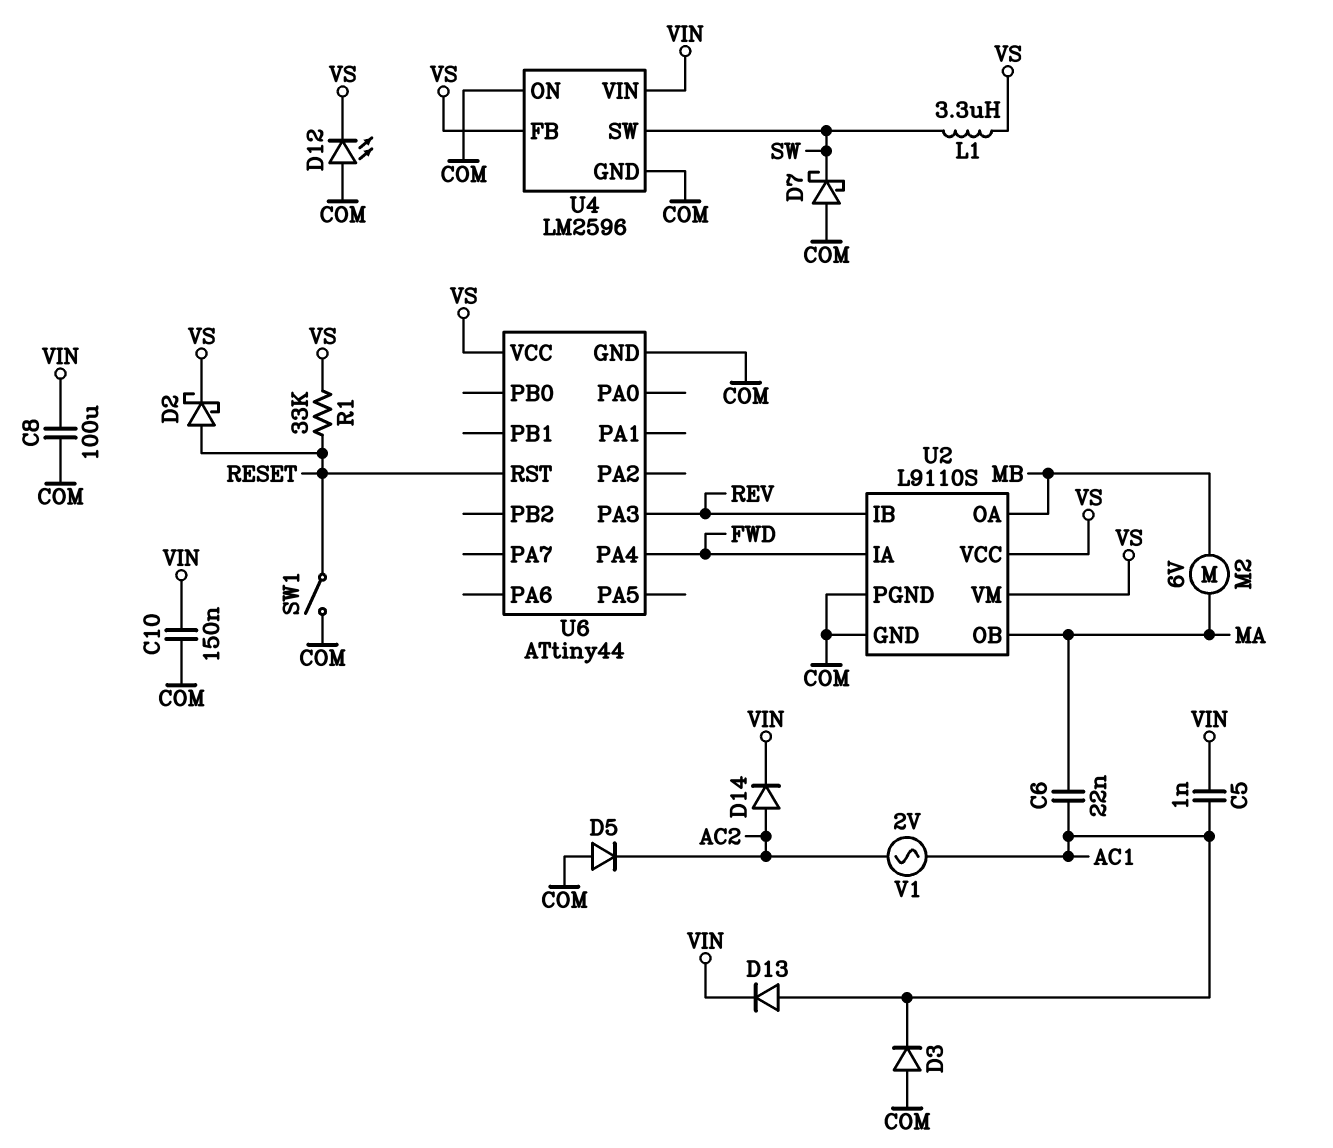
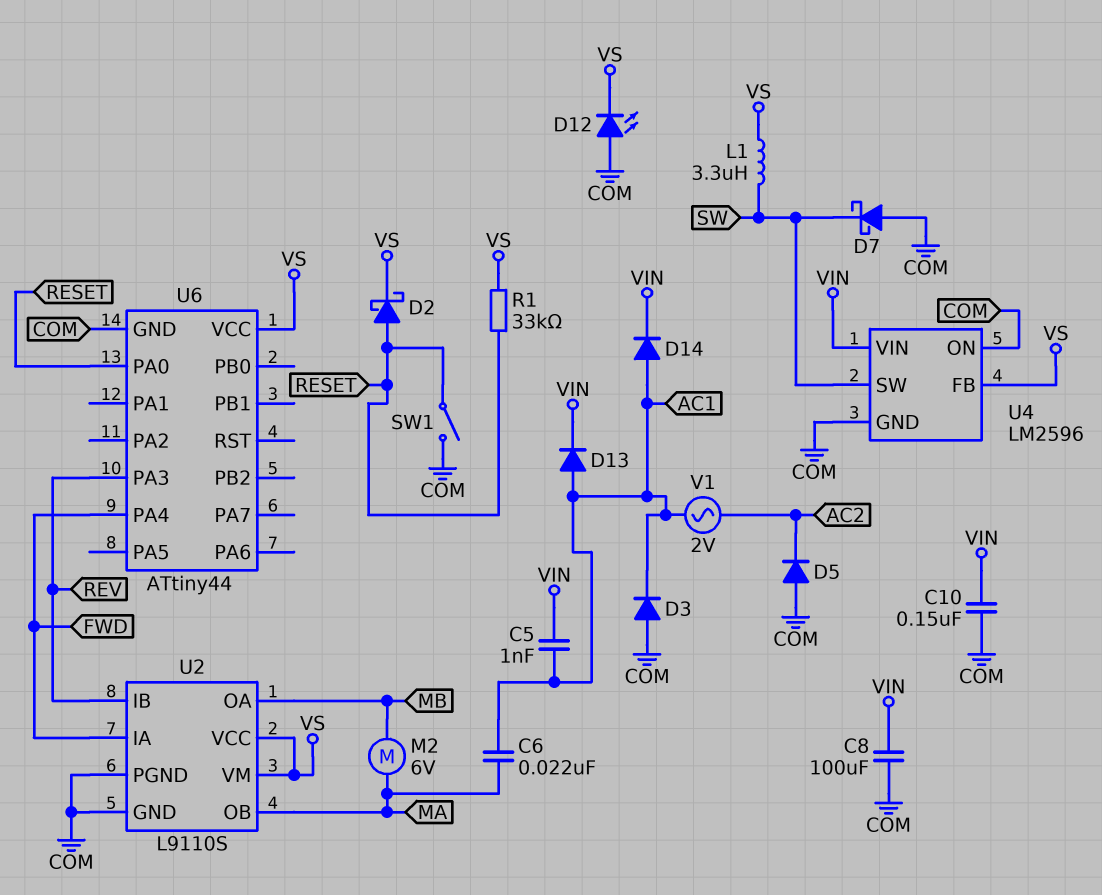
D14: diode (A AC2, K VIN) -> diode (A AC1, K VIN)
U6 pin PA0: none -> RESET
U6 pin RST: RESET -> none

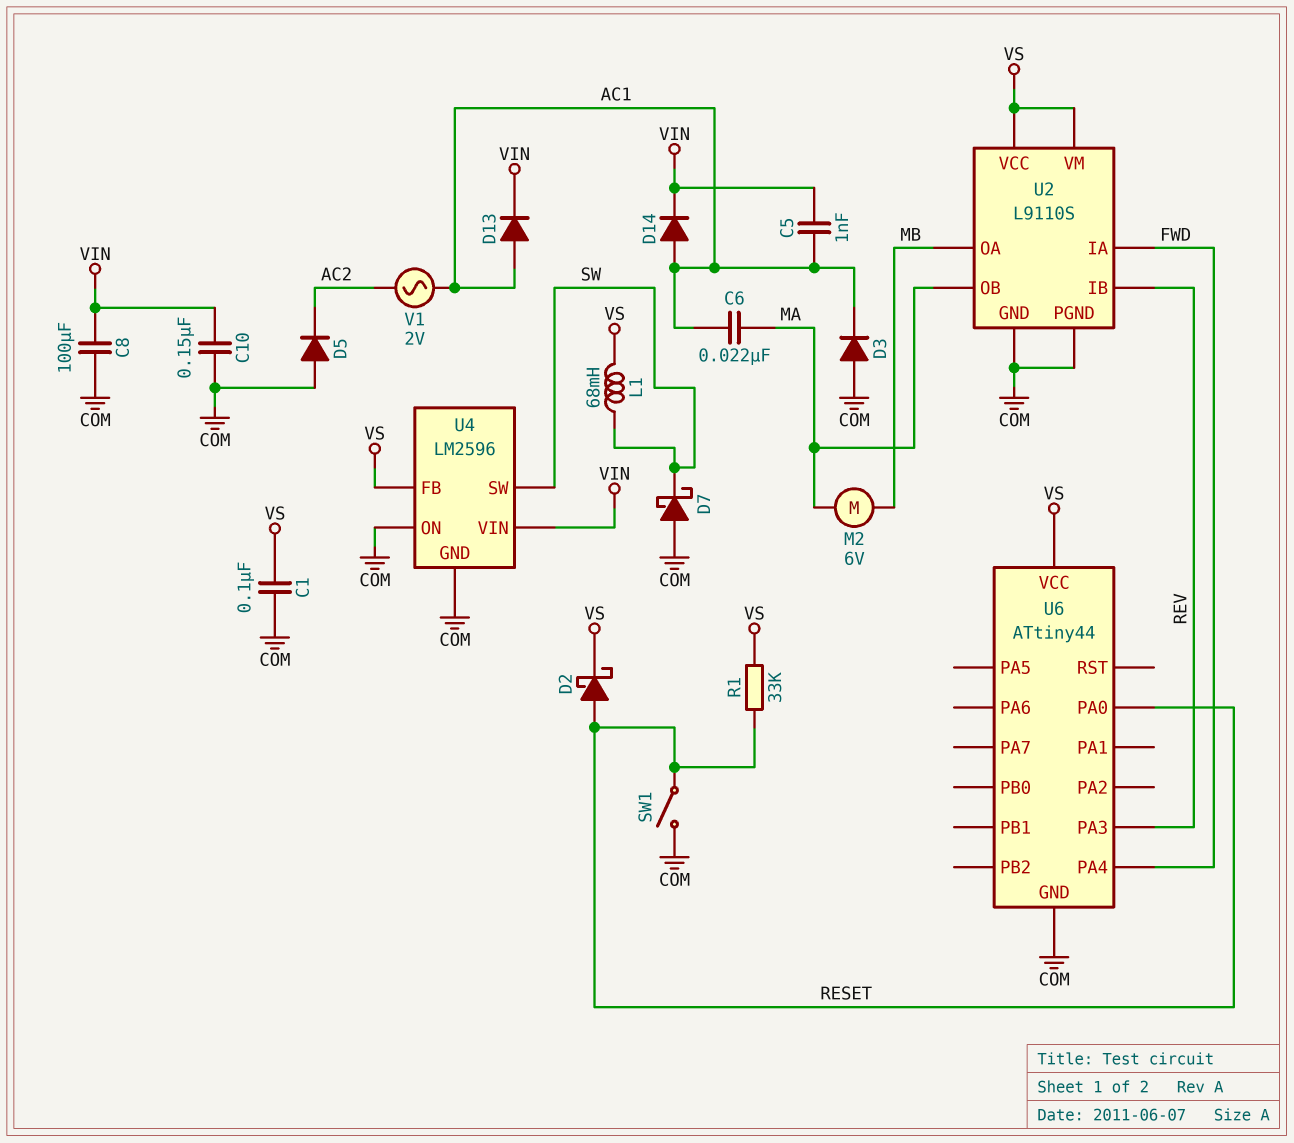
C1: none -> 100nF (COM, VS)
D12: LED (A COM, K VS) -> none
L1: 3.3uH (SW, VS) -> 68mH (SW, VS)

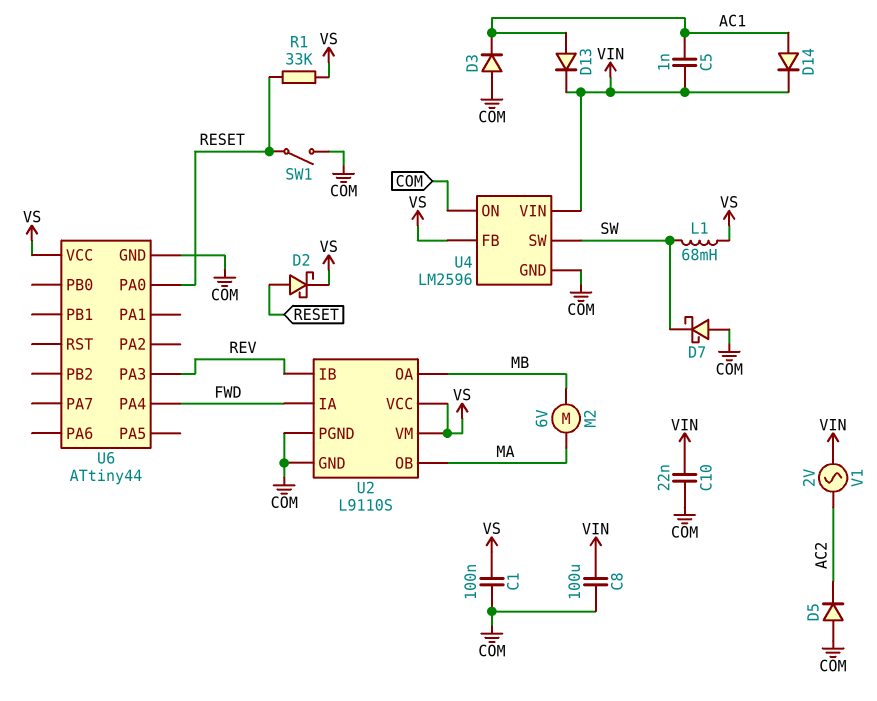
C6: 22nF (AC1, MA) -> none
C10: 150nF (COM, VIN) -> 22nF (COM, VIN)
V1: AC 2V (AC1, AC2) -> AC 2V (AC2, VIN)

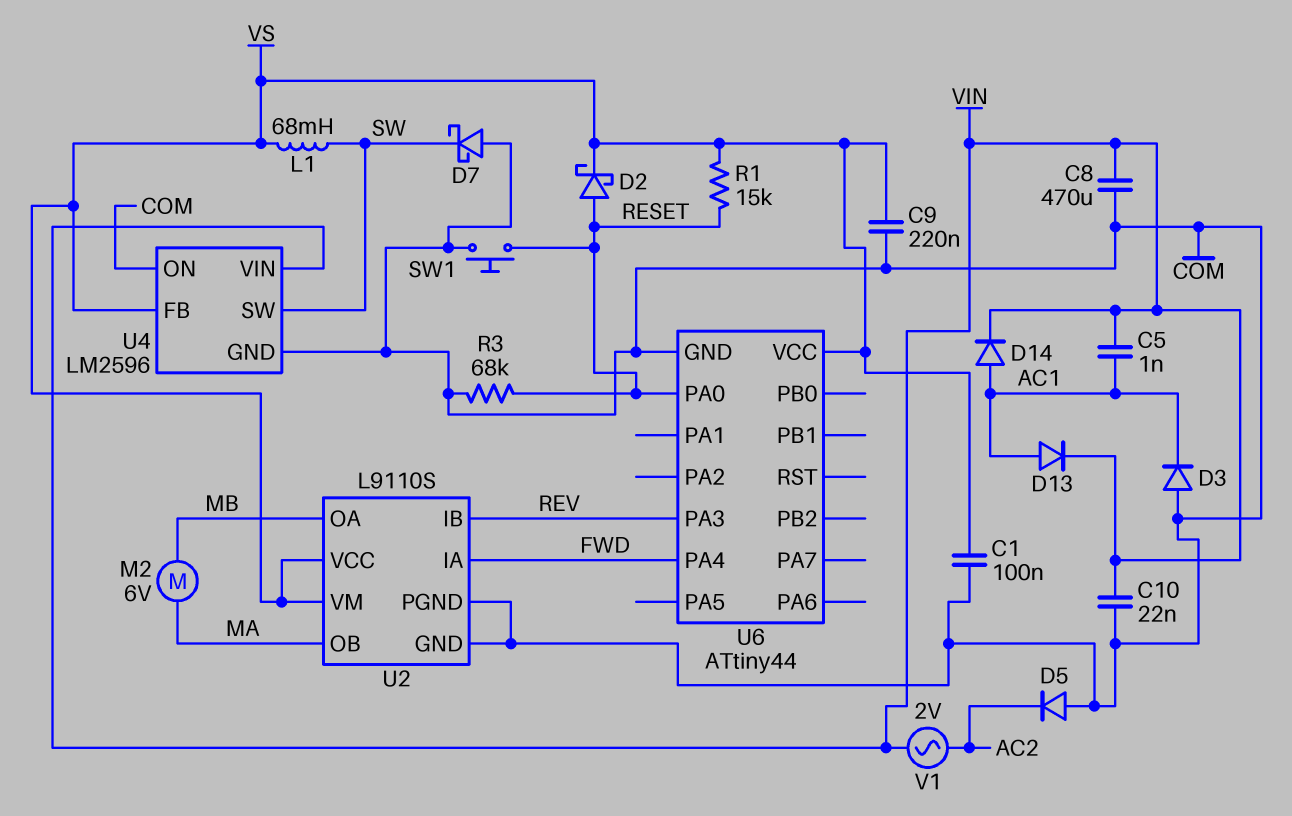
C8: 100uF (COM, VIN) -> 470uF (COM, VIN)
C9: none -> 220nF (COM, VS)
R1: 33k (RESET, VS) -> 15k (RESET, VS)
R3: none -> 68k (COM, RESET)
SW1: switch (COM, RESET) -> button (COM, RESET)

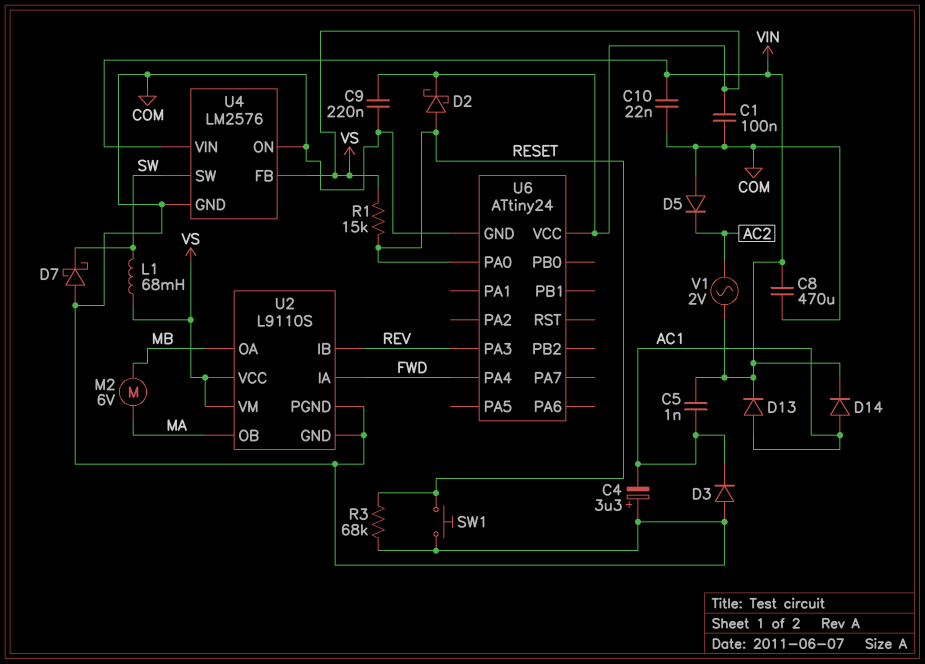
C4: none -> 3.3uF (plus COM, minus AC1)
U4: LM2596 -> LM2576
U6: ATtiny44 -> ATtiny24

